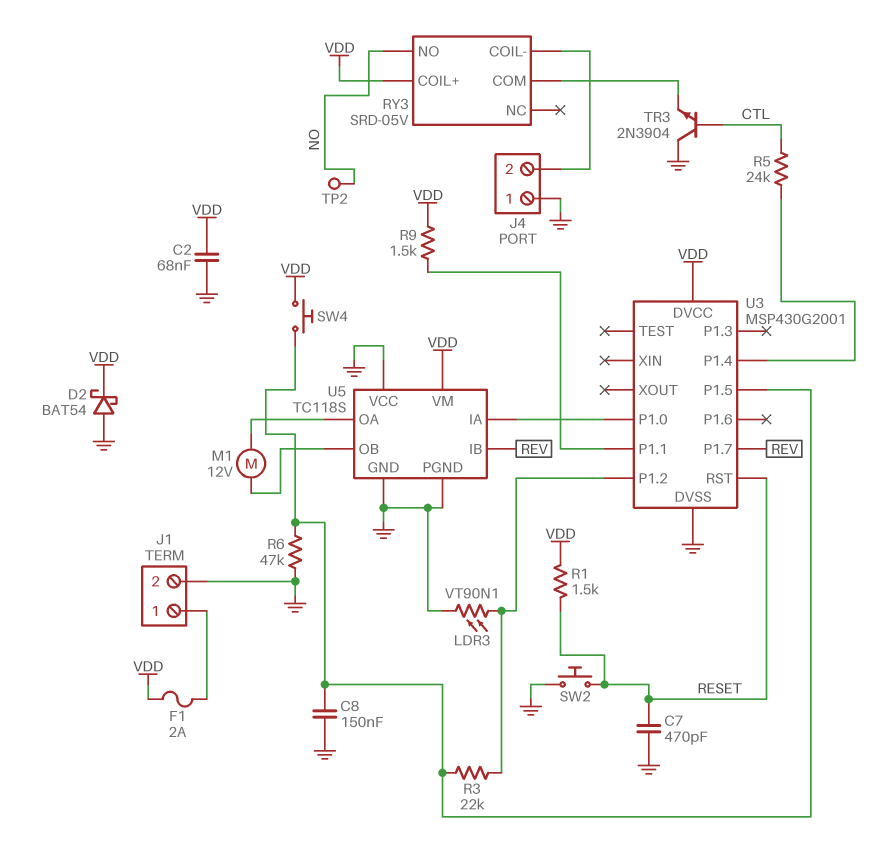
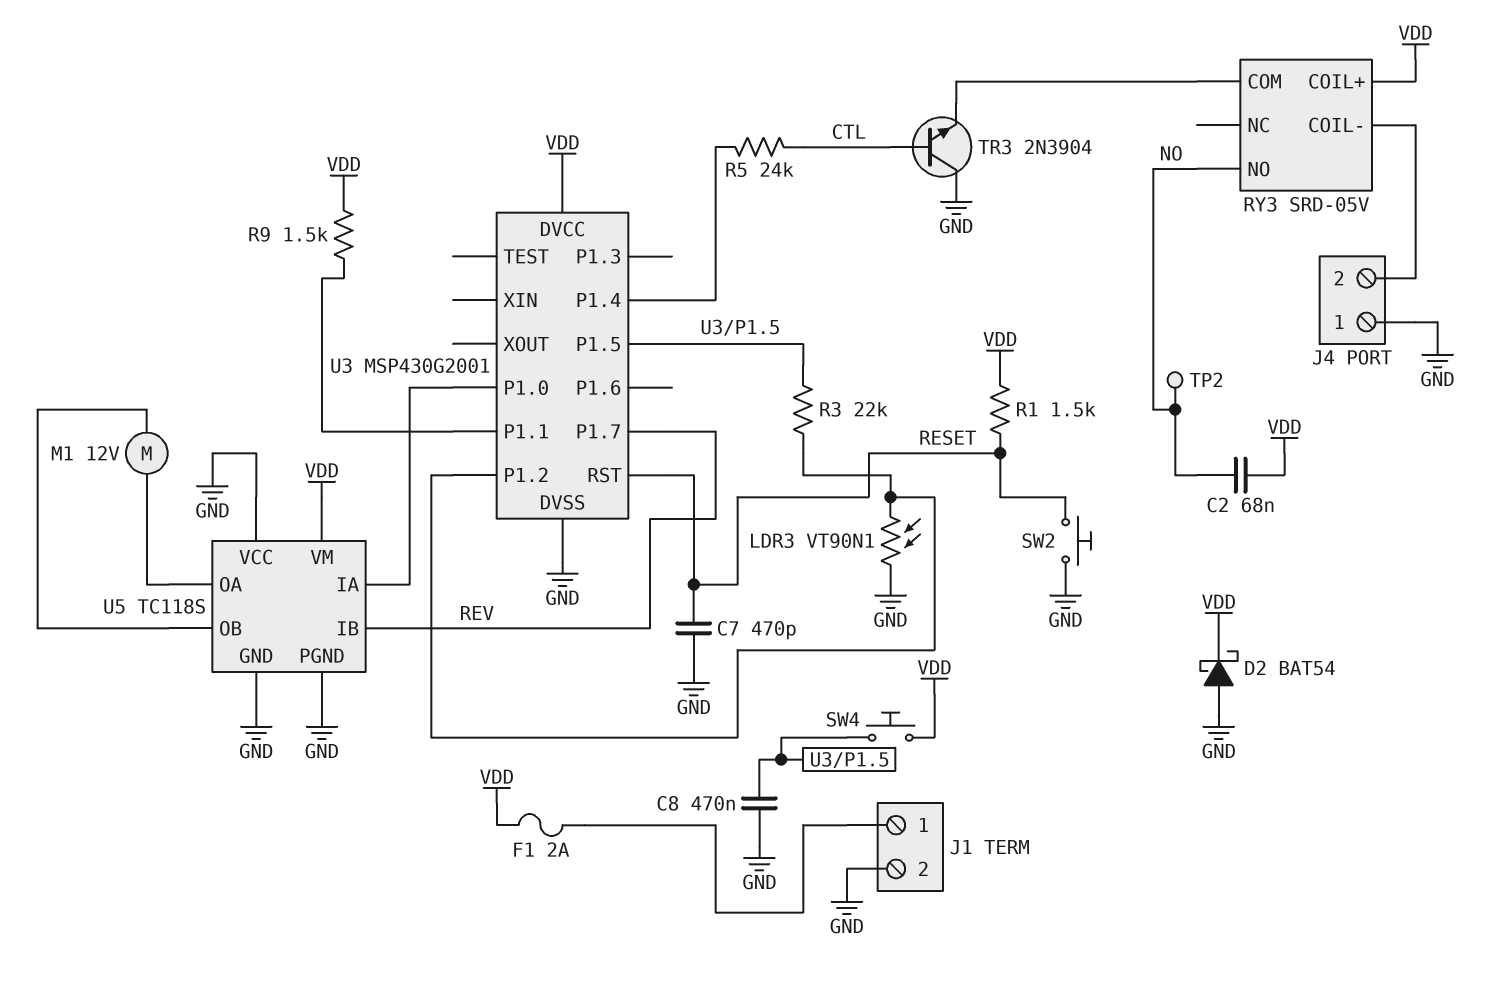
C2: 68nF (GND, VDD) -> 68nF (NO, VDD)
C8: 150nF (GND, U3/P1.5) -> 470nF (GND, U3/P1.5)
R6: 47k (GND, U3/P1.5) -> none

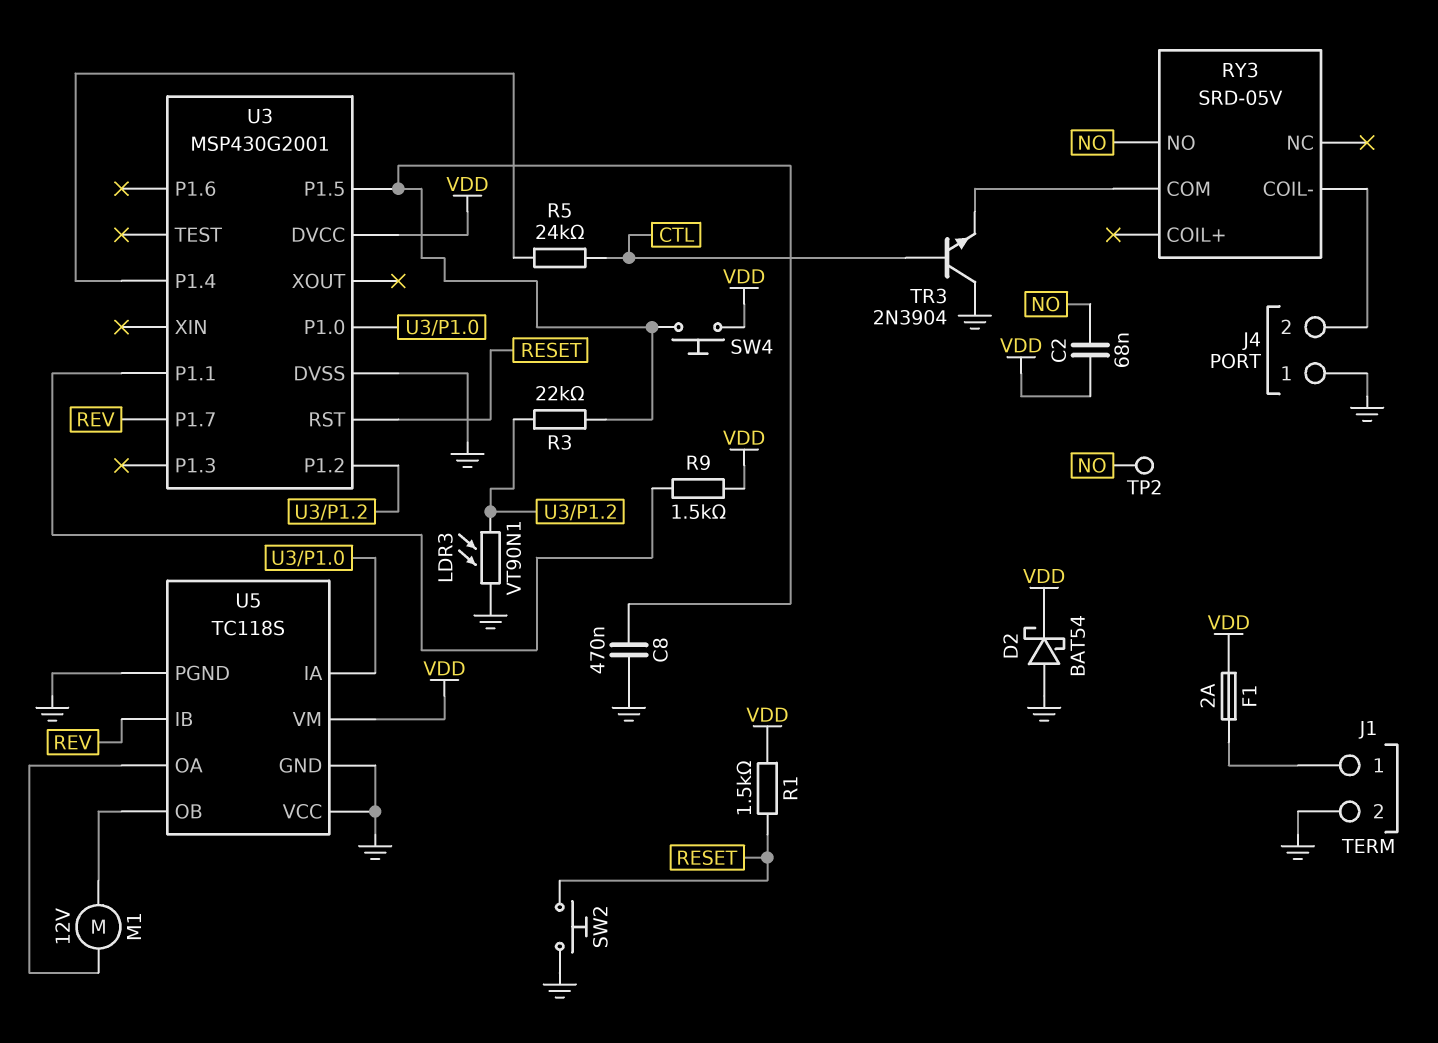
C7: 470pF (GND, RESET) -> none
RY3 pin COIL+: VDD -> none

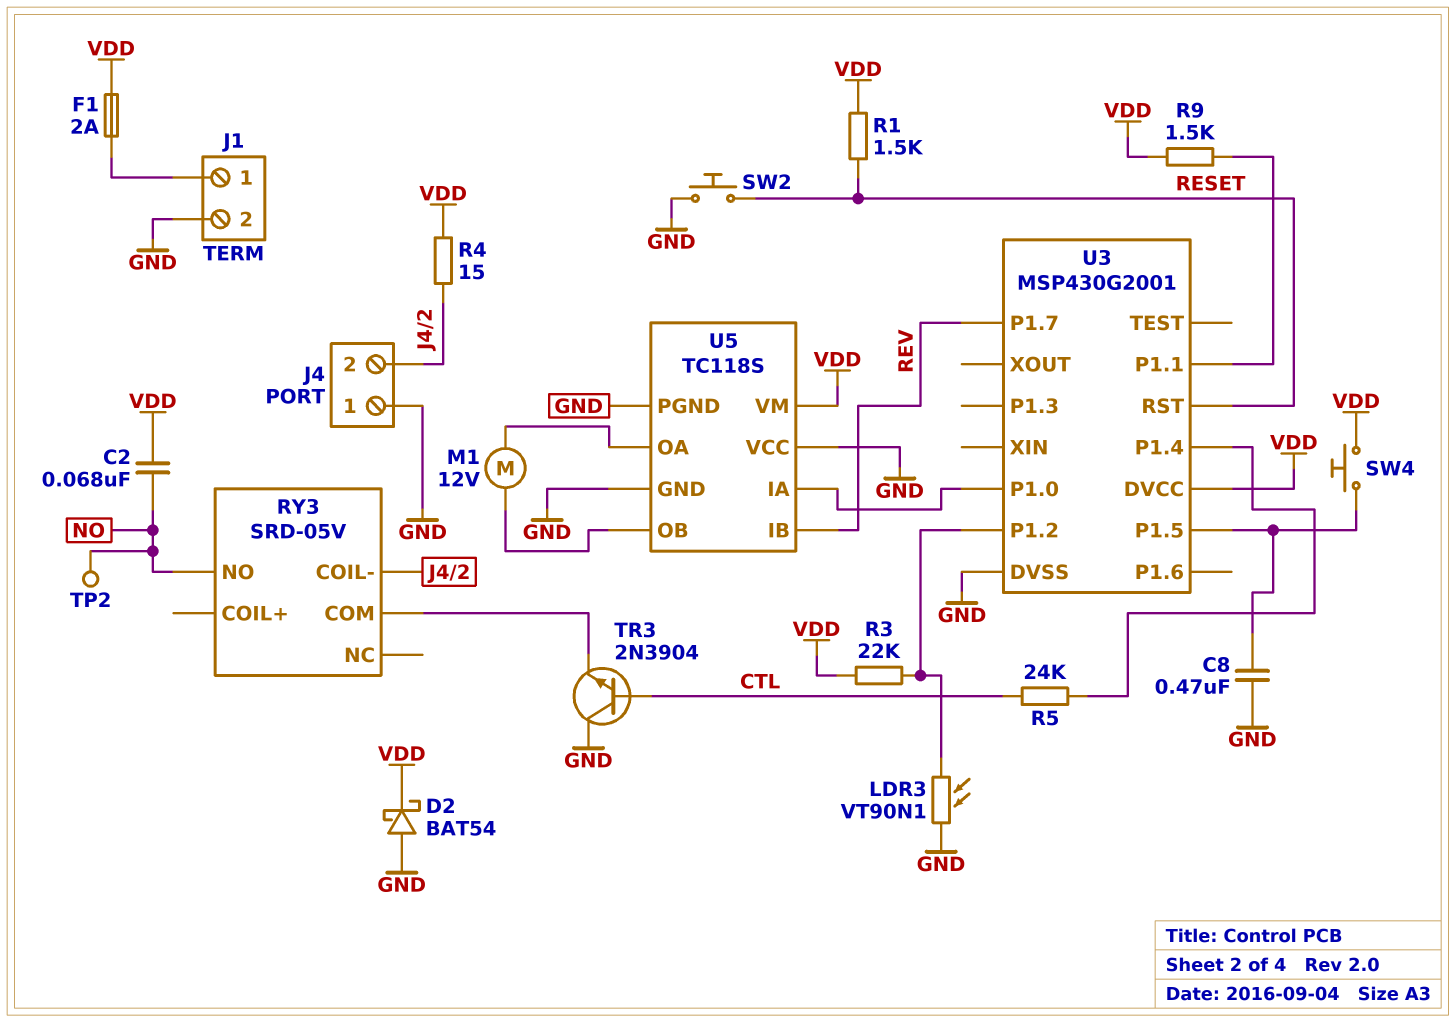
R3: 22k (U3/P1.2, U3/P1.5) -> 22k (U3/P1.2, VDD)
R4: none -> 15 (J4/2, VDD)

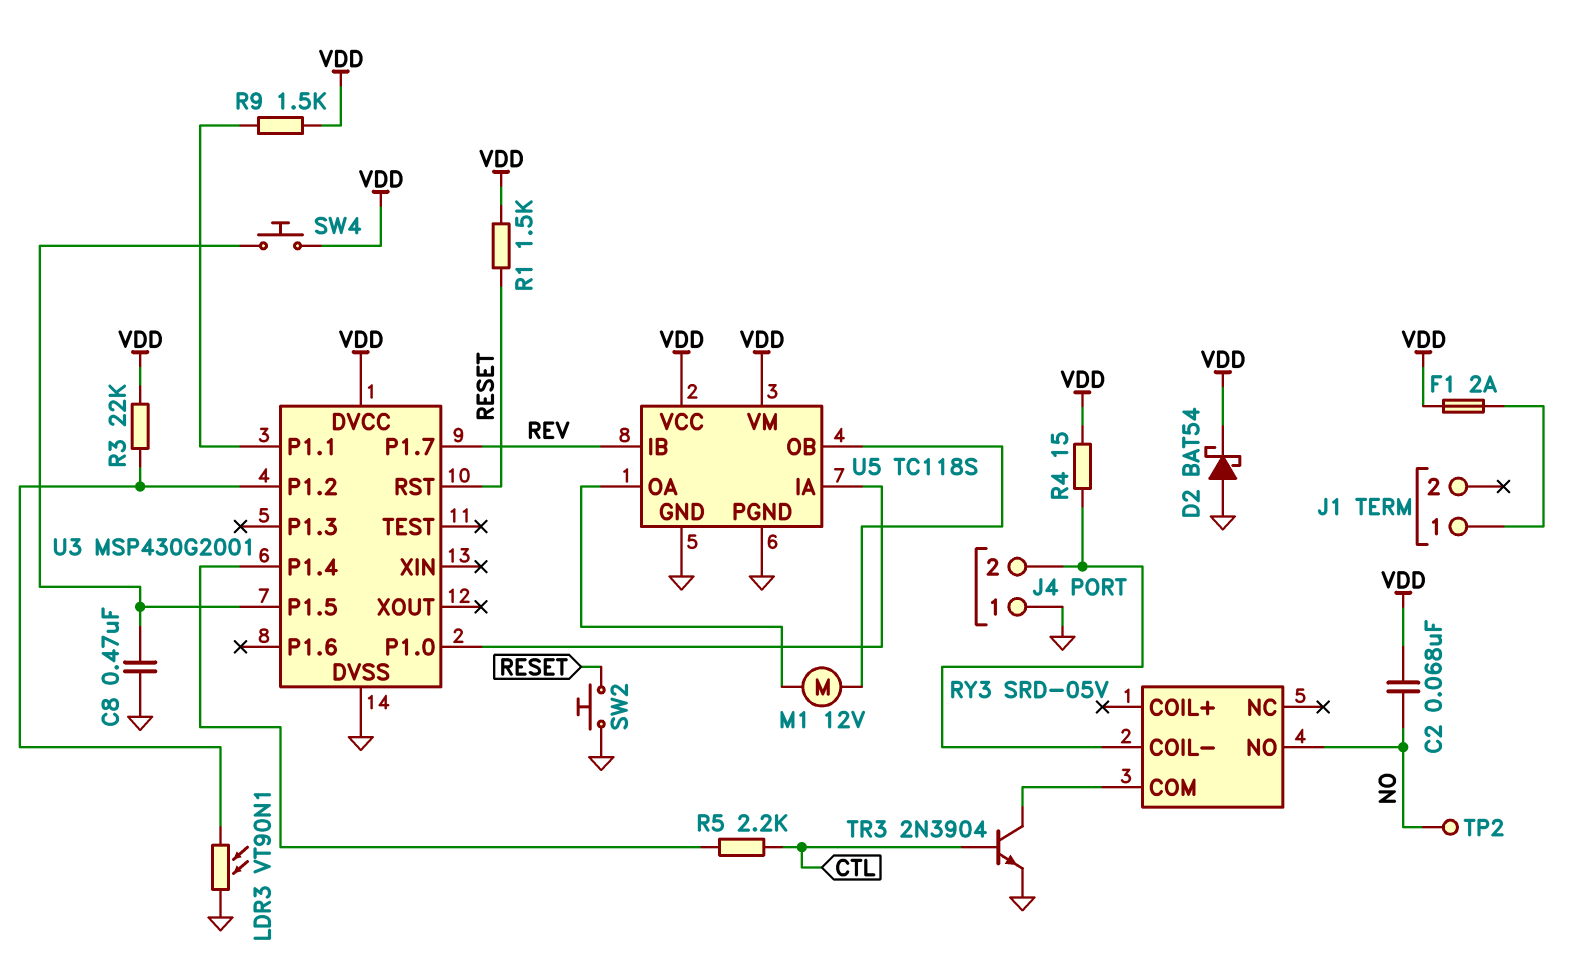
J1 pin 2: GND -> none
R5: 24k (CTL, U3/P1.4) -> 2.2k (CTL, U3/P1.4)
TR3: NPN 2N3904 (B CTL, C GND, E RY3/COM) -> NPN 2N3904 (B CTL, C RY3/COM, E GND)
U5 pin VCC: GND -> VDD

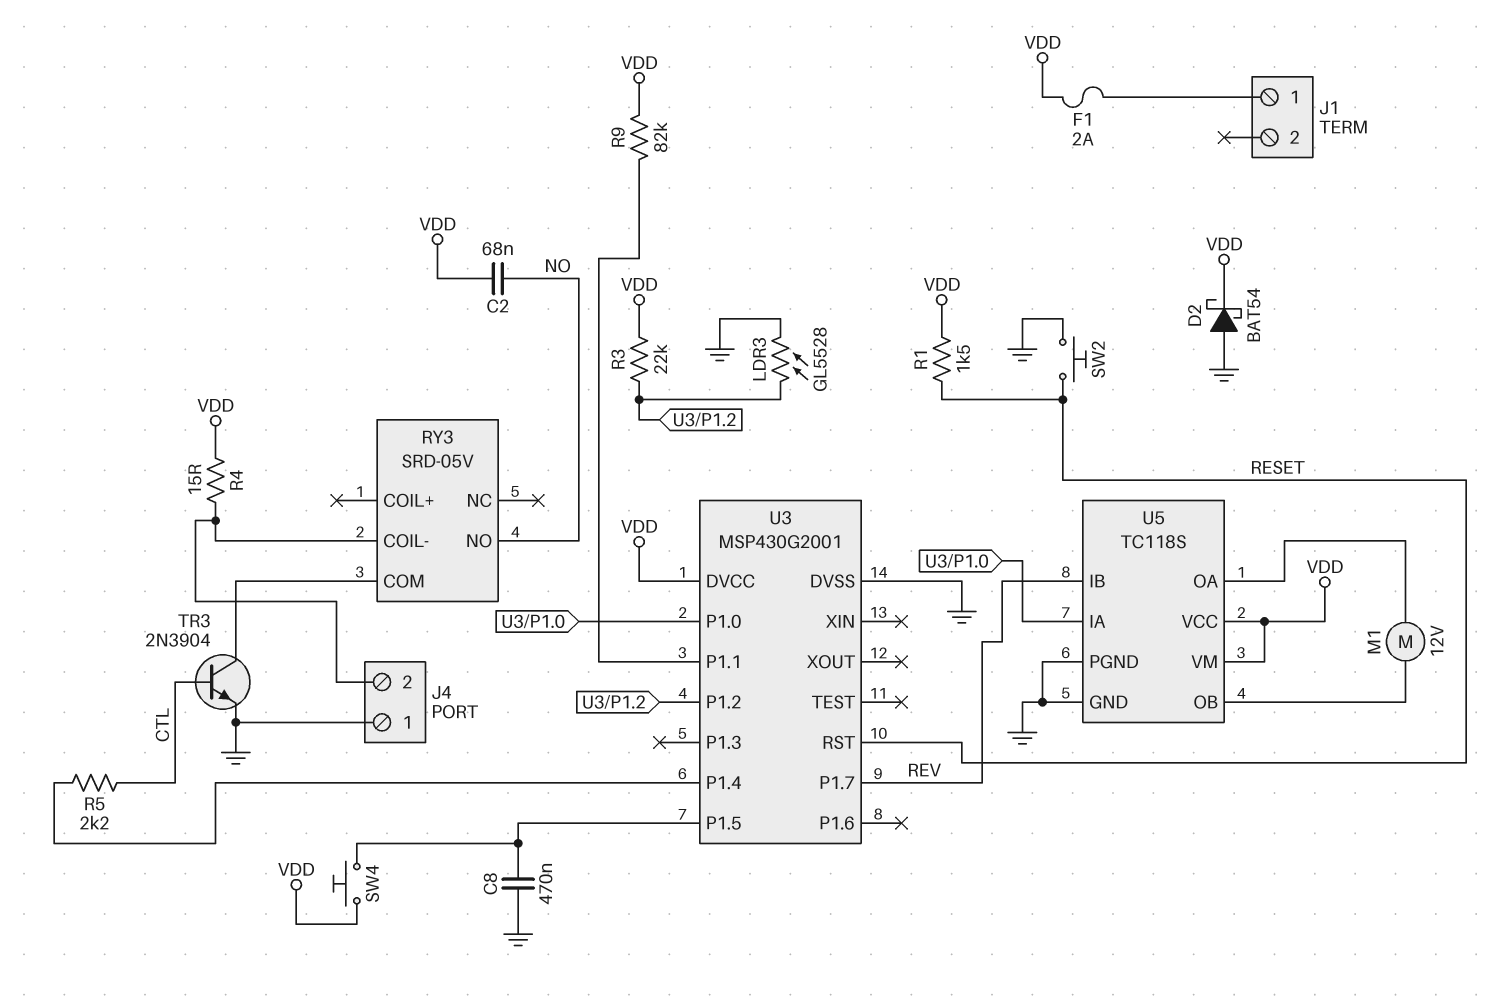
LDR3: VT90N1 (GND, U3/P1.2) -> GL5528 (GND, U3/P1.2)
R9: 1.5k (U3/P1.1, VDD) -> 82k (U3/P1.1, VDD)
TP2: test point (NO) -> none

